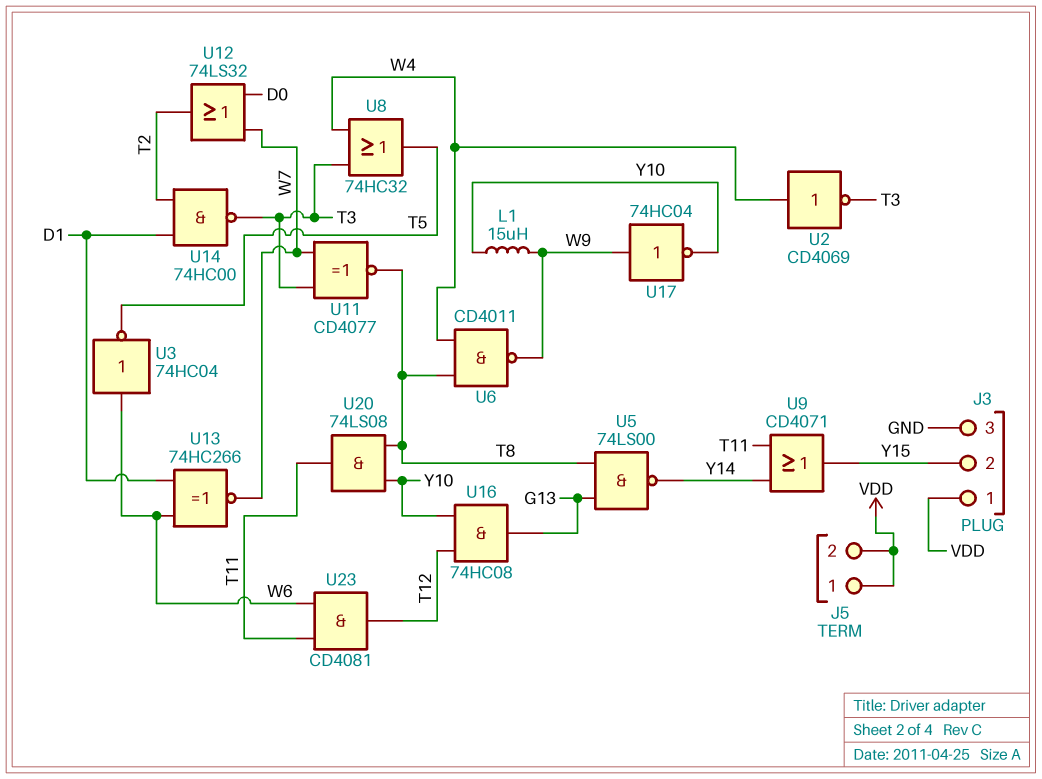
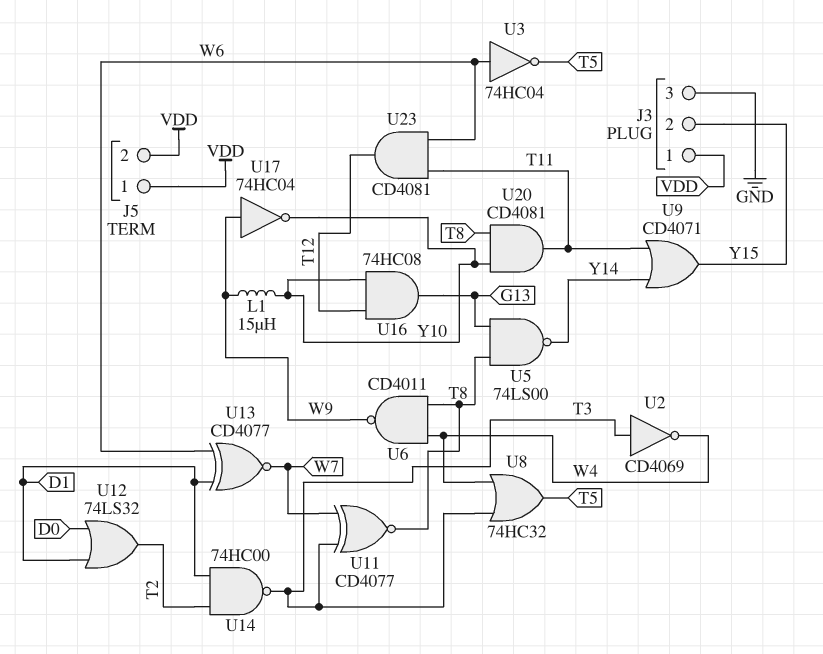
U2: NOT CD4069 (in W4, out T3) -> NOT CD4069 (in T3, out W4)
U12: OR 74LS32 (in D0, in W7, out T2) -> OR 74LS32 (in D0, in D1, out T2)
U13: XNOR 74HC266 (in D1, in W6, out W7) -> XNOR CD4077 (in D1, in W6, out W7)
U20: AND 74LS08 (in T8, in Y10, out T11) -> AND CD4081 (in T8, in Y10, out T11)

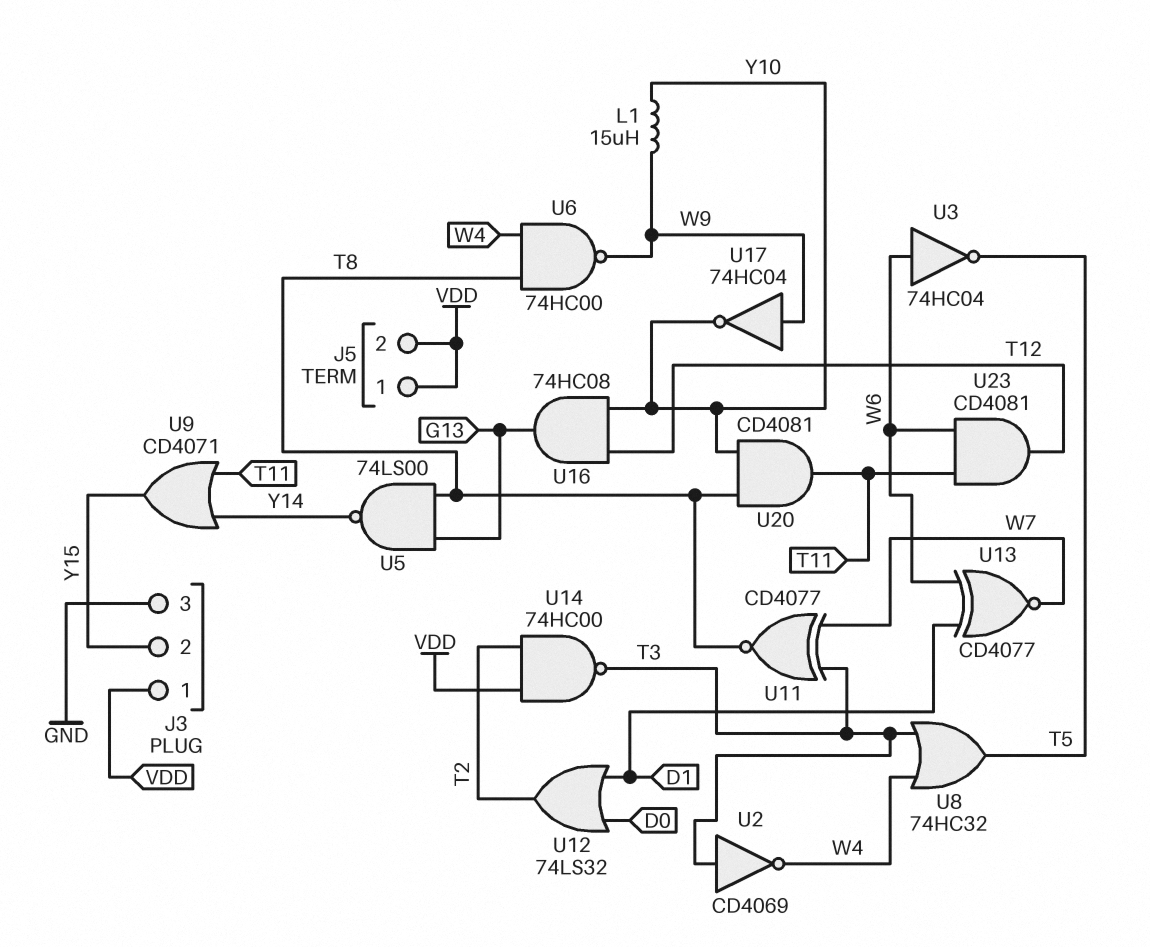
U6: NAND CD4011 (in T8, in W4, out W9) -> NAND 74HC00 (in T8, in W4, out W9)
U14: NAND 74HC00 (in D1, in T2, out T3) -> NAND 74HC00 (in T2, in VDD, out T3)

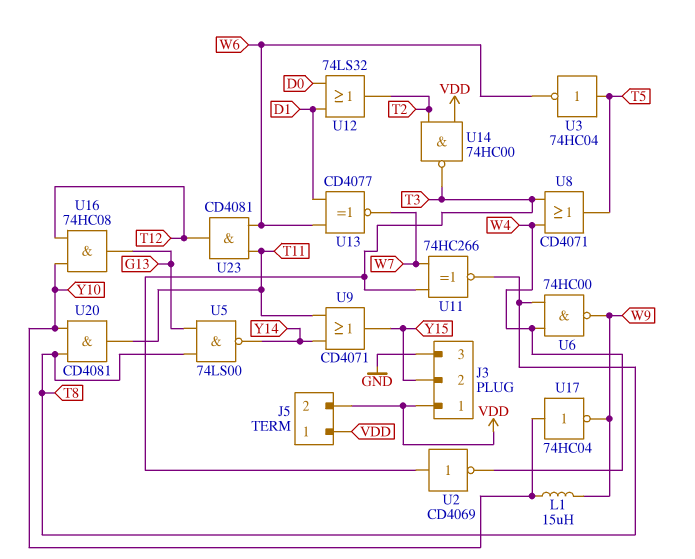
U3: NOT 74HC04 (in W6, out T5) -> NOT 74HC04 (in T5, out W6)
U8: OR 74HC32 (in T3, in W4, out T5) -> OR CD4071 (in T3, in W4, out T5)
U11: XNOR CD4077 (in T3, in W7, out T8) -> XNOR 74HC266 (in T3, in W7, out T8)
U17: NOT 74HC04 (in W9, out Y10) -> NOT 74HC04 (in Y10, out W9)

